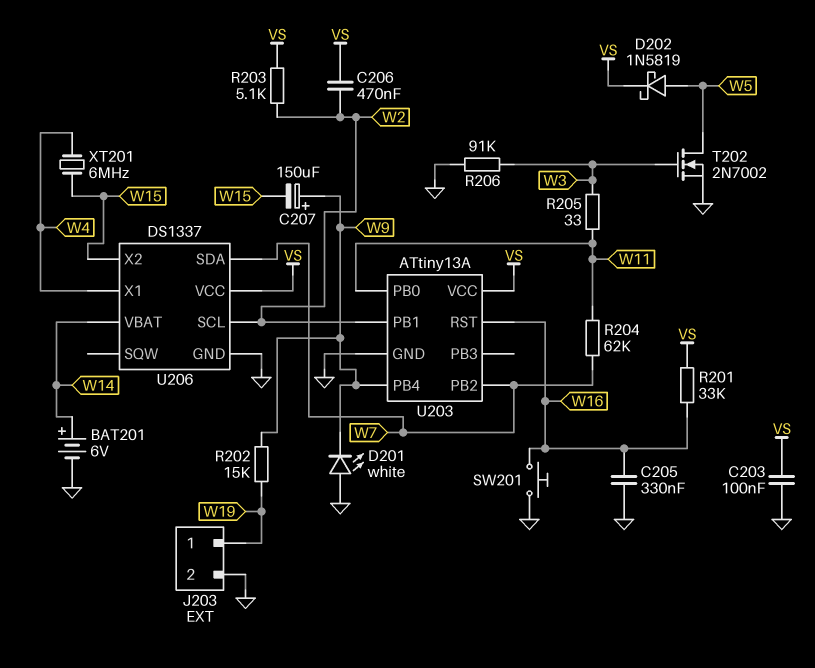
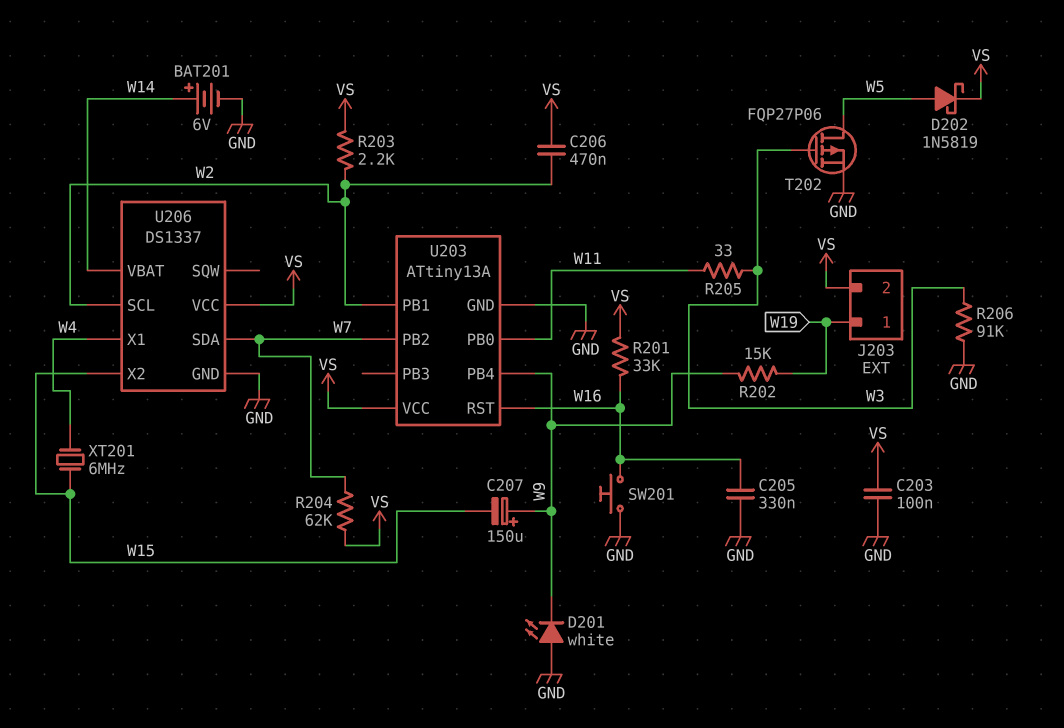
J203 pin 2: GND -> VS
R203: 5.1k (VS, W2) -> 2.2k (VS, W2)
R204: 62k (W7, W11) -> 62k (VS, W7)
T202: NMOS 2N7002 (G W3, D W5, S GND) -> PMOS FQP27P06 (G W3, D W5, S GND)

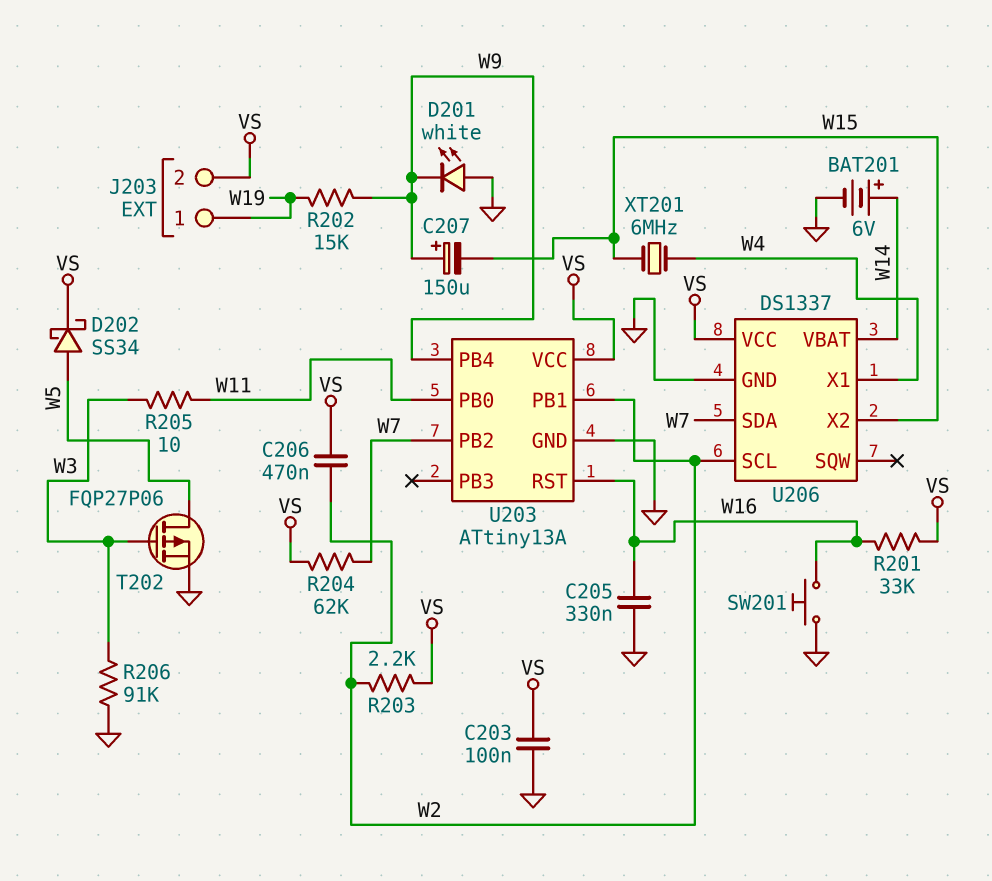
D202: schottky 1N5819 (A W5, K VS) -> schottky SS34 (A W5, K VS)
R205: 33 (W3, W11) -> 10 (W3, W11)

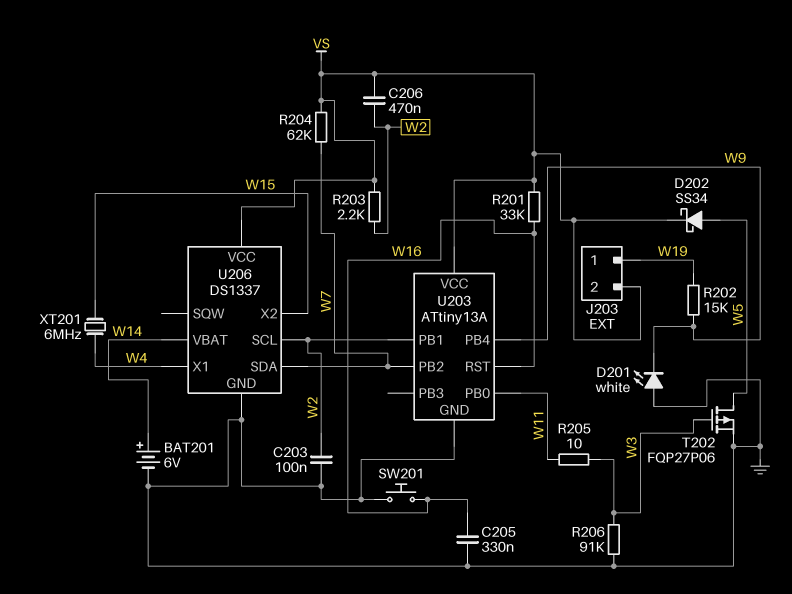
C203: 100nF (GND, VS) -> 100nF (GND, W2)
C207: 150uF (plus W9, minus W15) -> none

